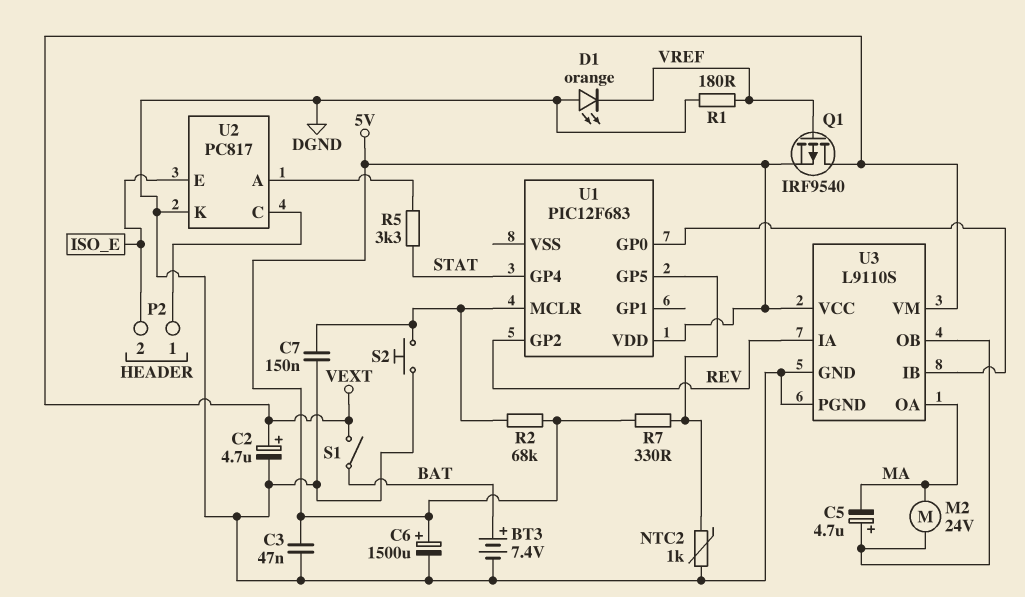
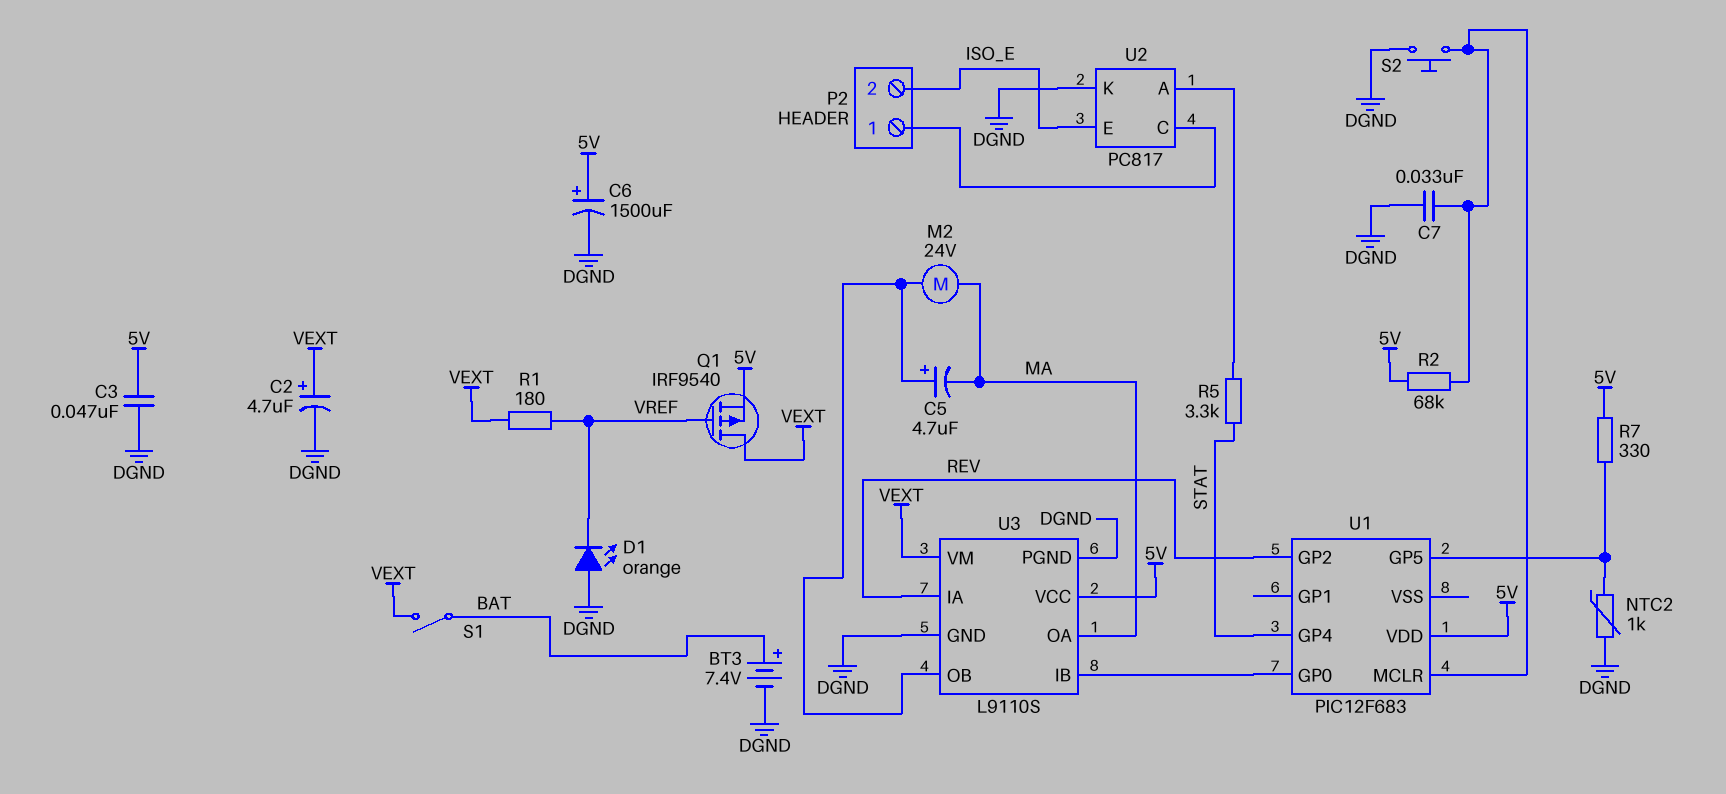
C7: 150nF (DGND, U1/MCLR) -> 33nF (DGND, U1/MCLR)
R1: 180 (DGND, VREF) -> 180 (VEXT, VREF)

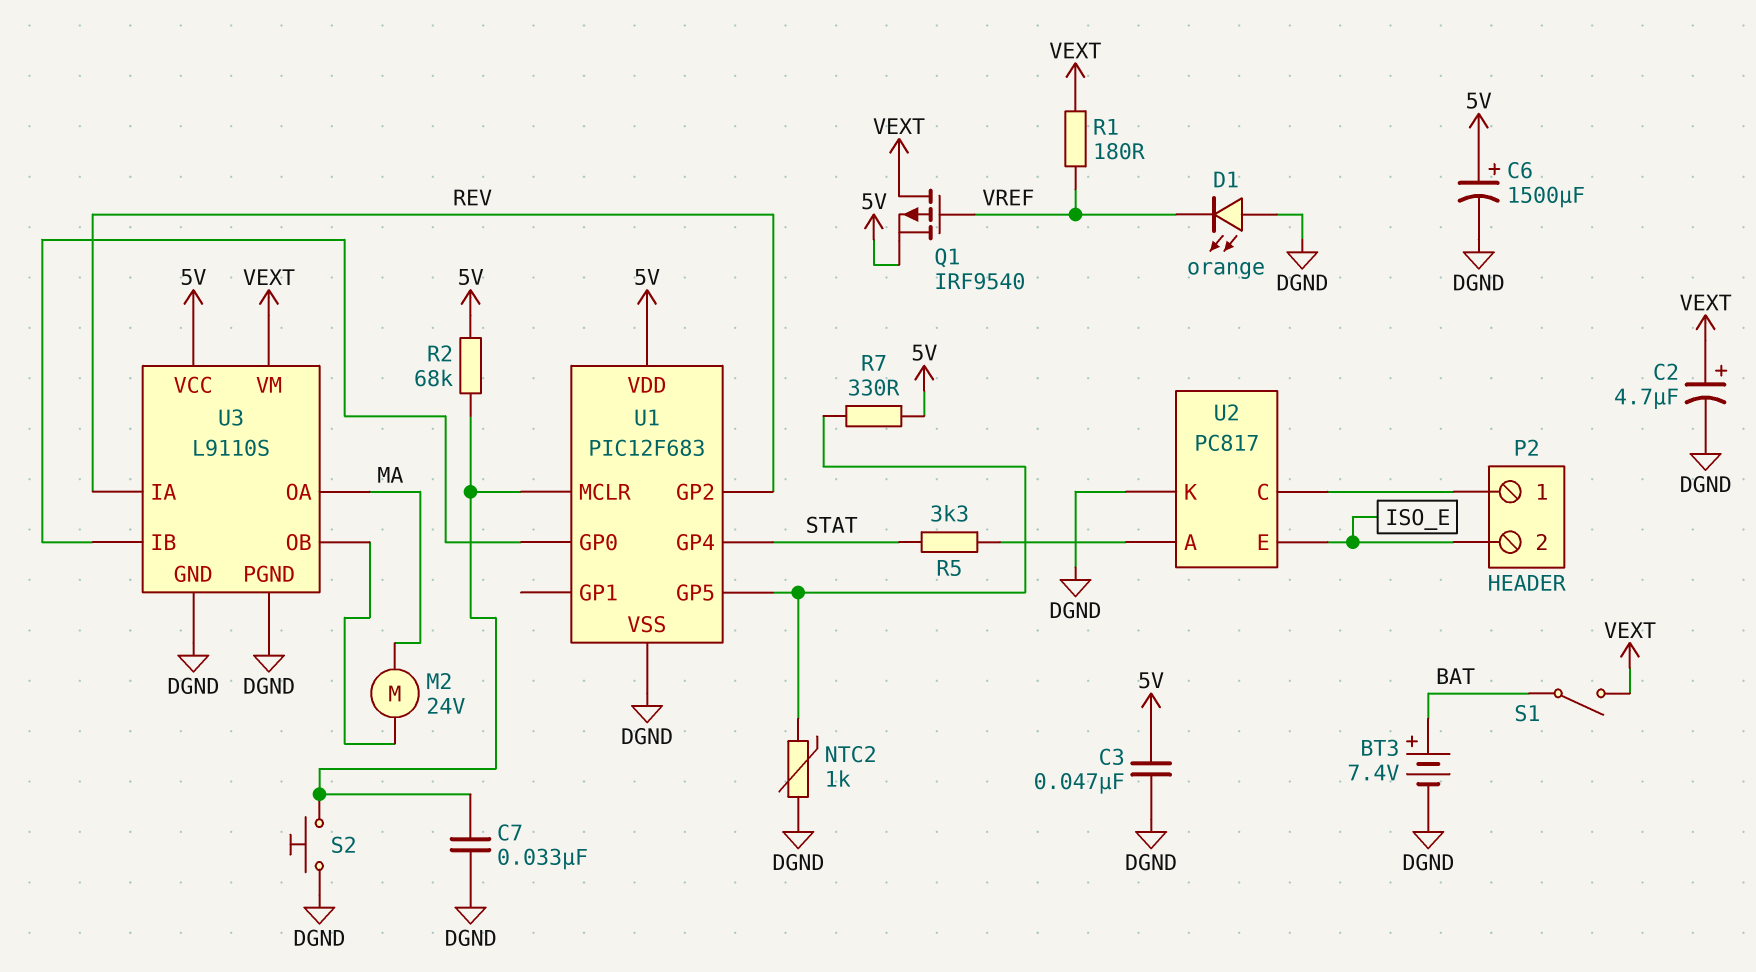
C5: 4.7uF (plus U3/OB, minus MA) -> none
U1 pin VSS: none -> DGND

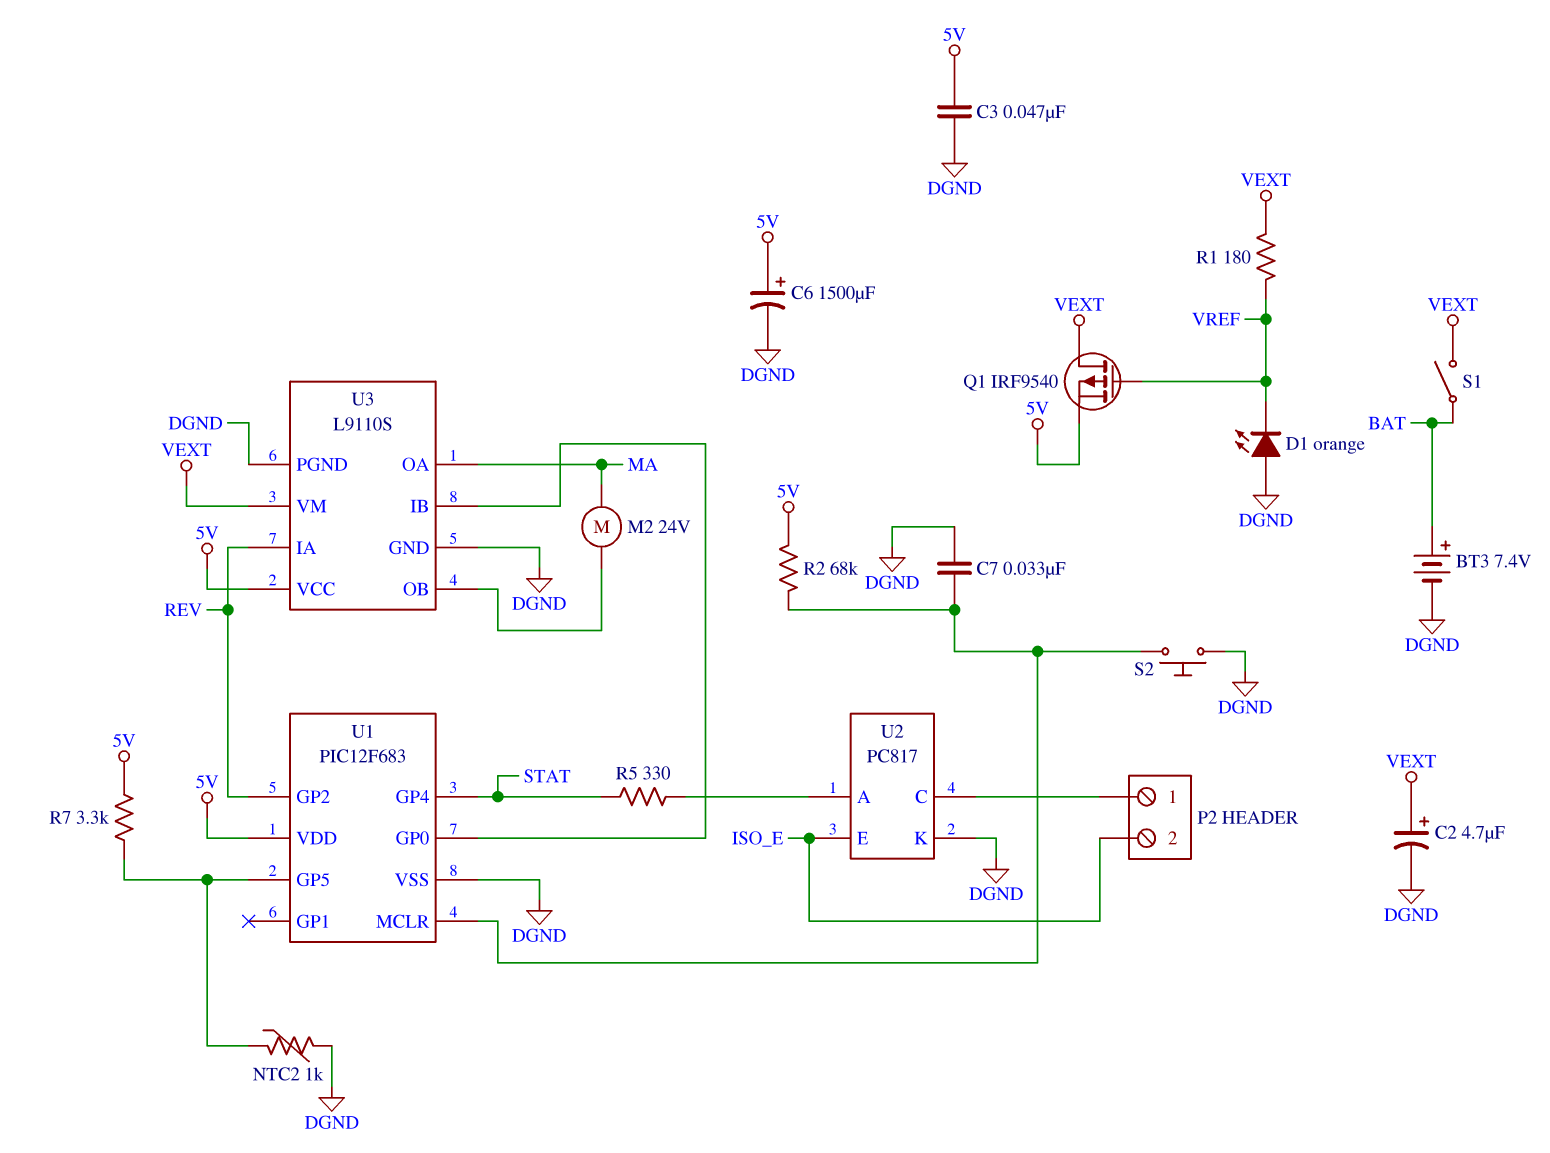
R5: 3.3k (STAT, U2/A) -> 330 (STAT, U2/A)
R7: 330 (5V, U1/GP5) -> 3.3k (5V, U1/GP5)

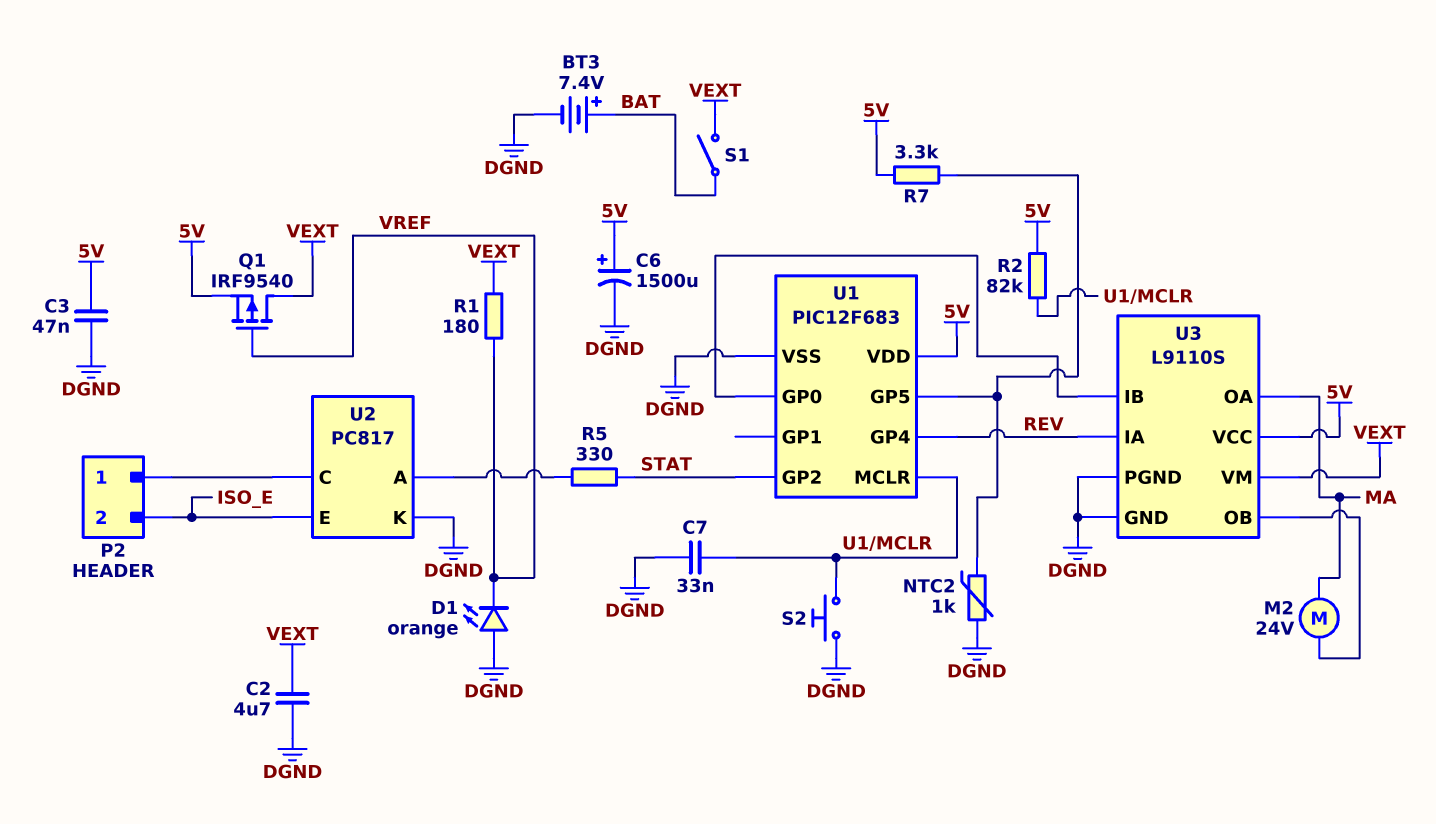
C2: 4.7uF (plus VEXT, minus DGND) -> 4.7uF (DGND, VEXT)
R2: 68k (5V, U1/MCLR) -> 82k (5V, U1/MCLR)
U1 pin GP2: REV -> STAT
U1 pin GP4: STAT -> REV

